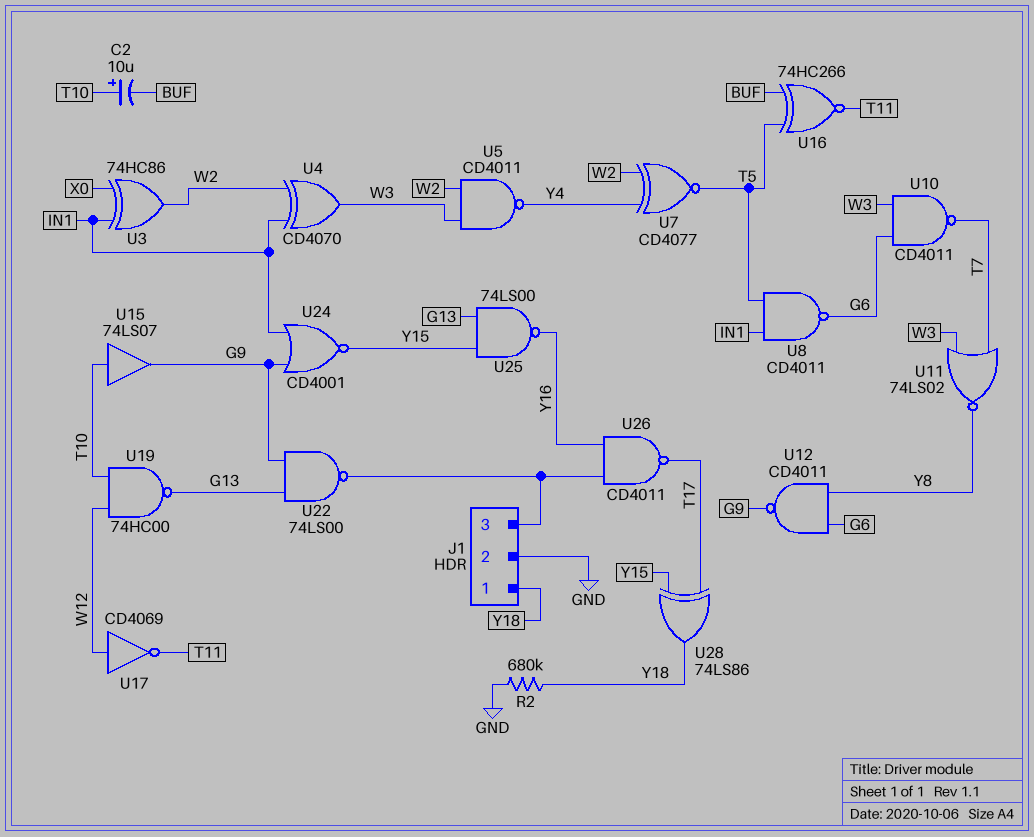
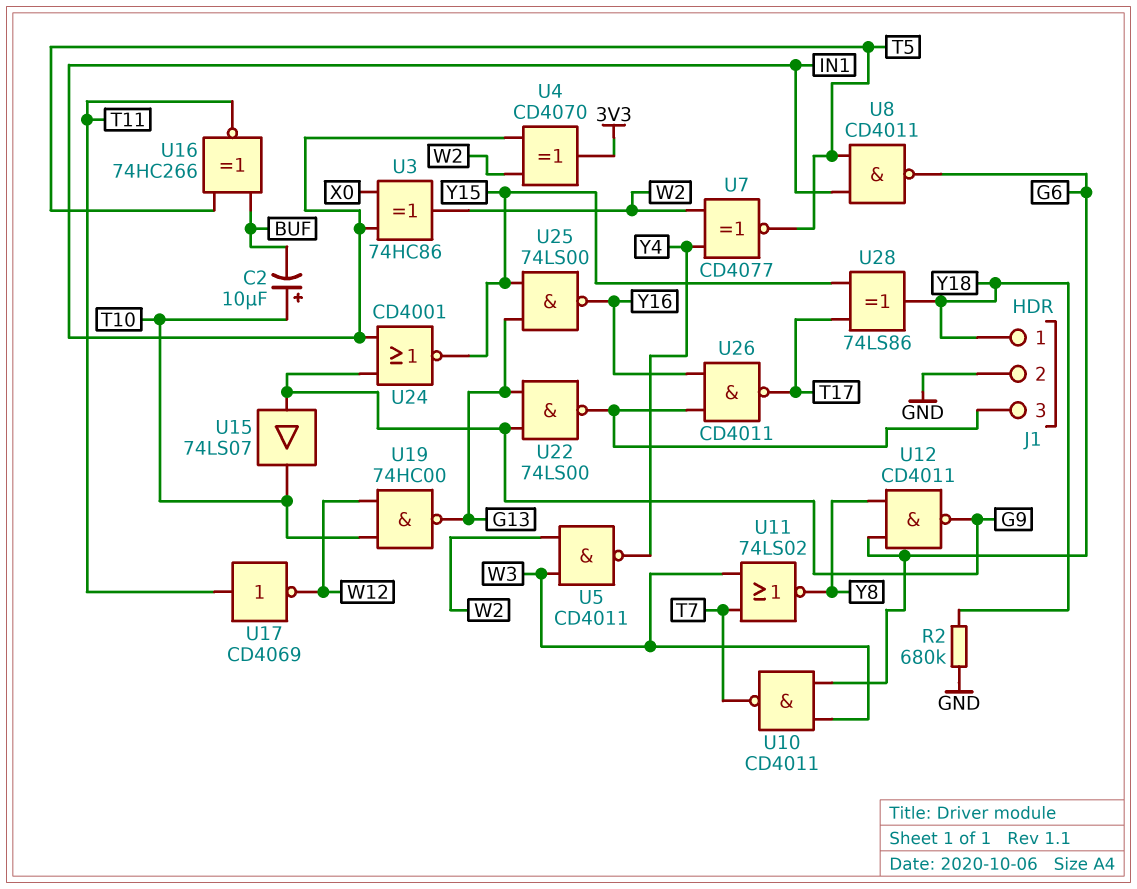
U4: XOR CD4070 (in IN1, in W2, out W3) -> XOR CD4070 (in IN1, in W2, out 3V3)
U15: buffer 74LS07 (in T10, out G9) -> buffer 74LS07 (in G9, out T10)
U17: NOT CD4069 (in W12, out T11) -> NOT CD4069 (in T11, out W12)

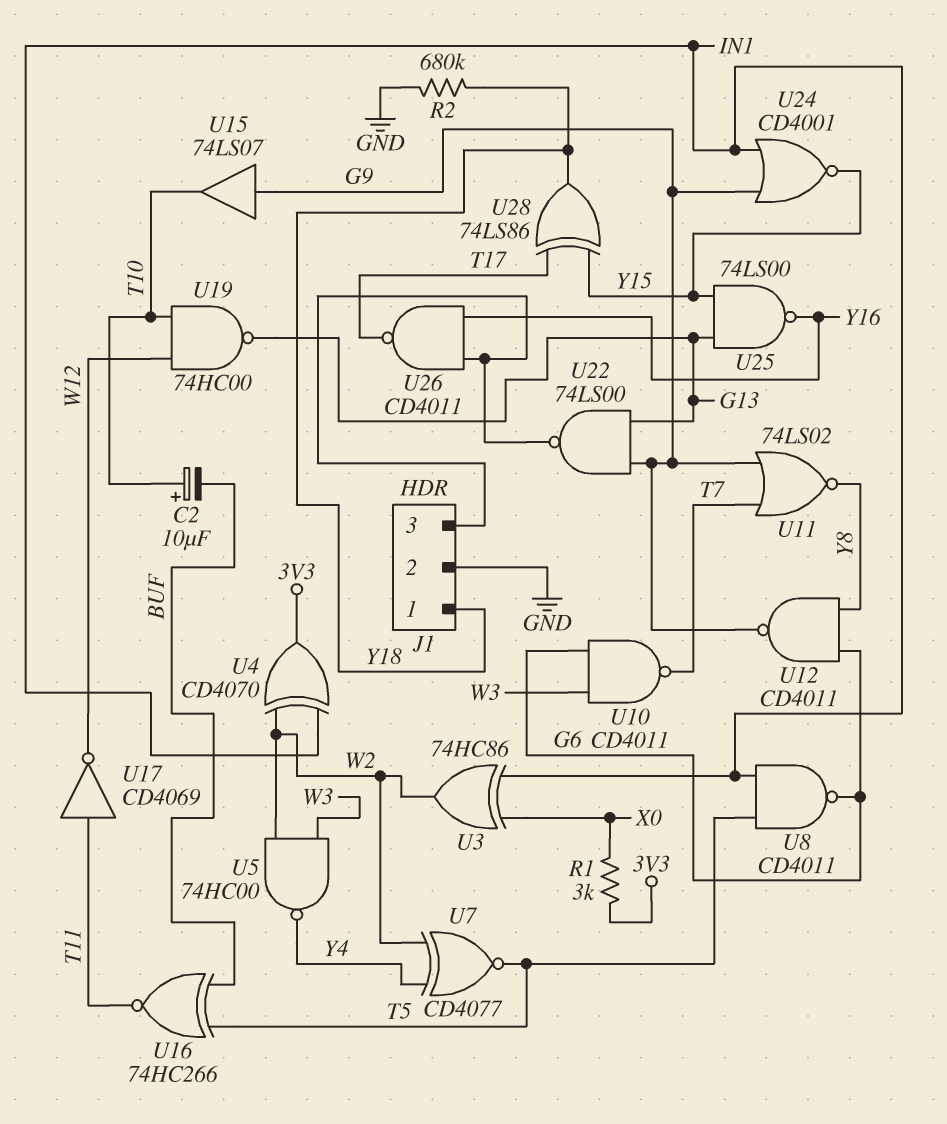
R1: none -> 3k (3V3, X0)
U5: NAND CD4011 (in W2, in W3, out Y4) -> NAND 74HC00 (in W2, in W3, out Y4)
U11: NOR 74LS02 (in T7, in W3, out Y8) -> NOR 74LS02 (in G9, in T7, out Y8)

